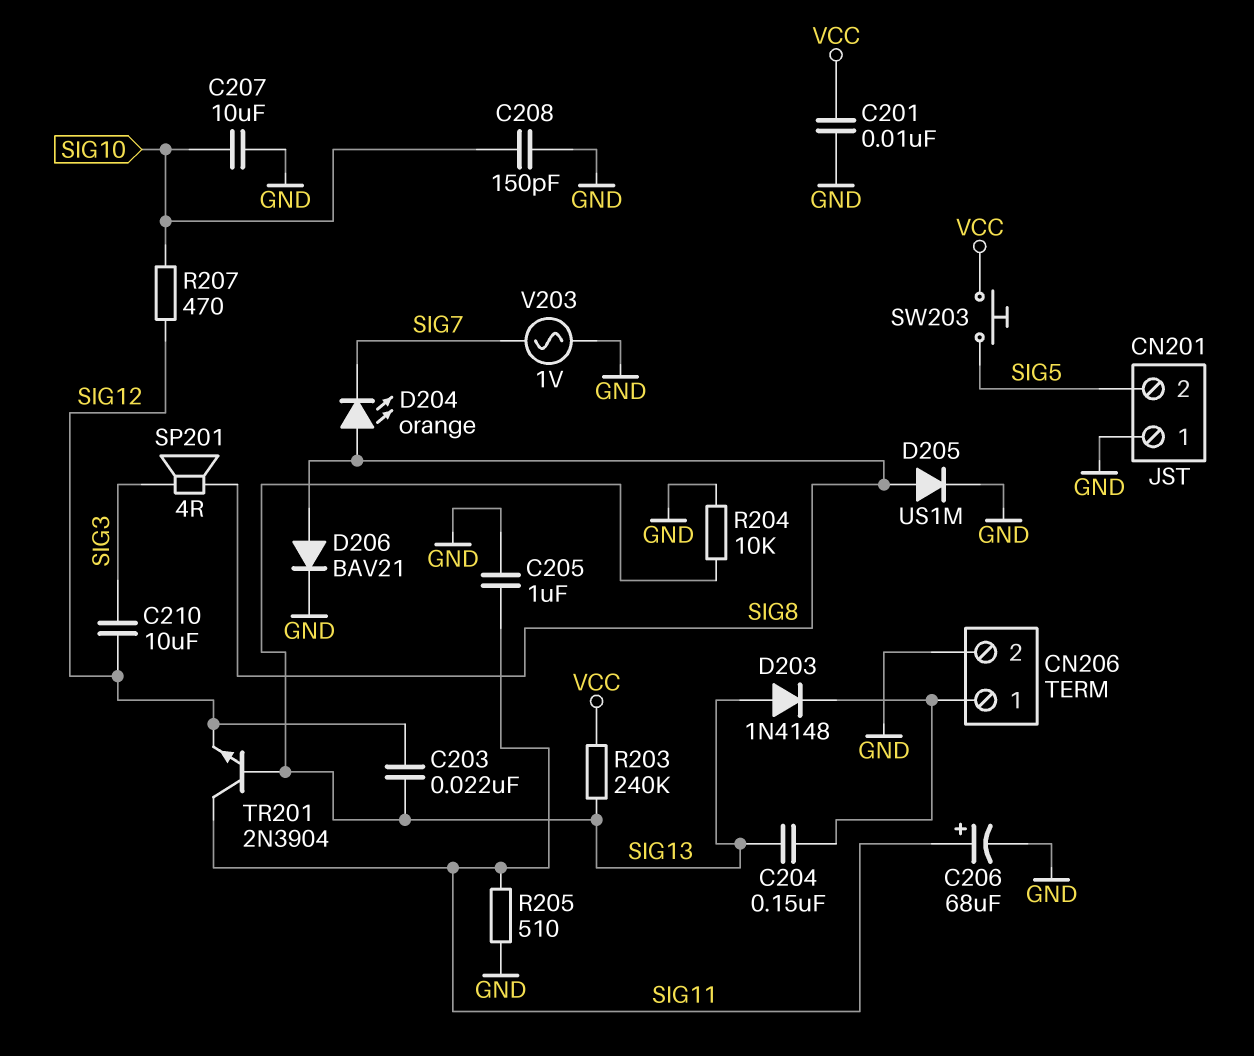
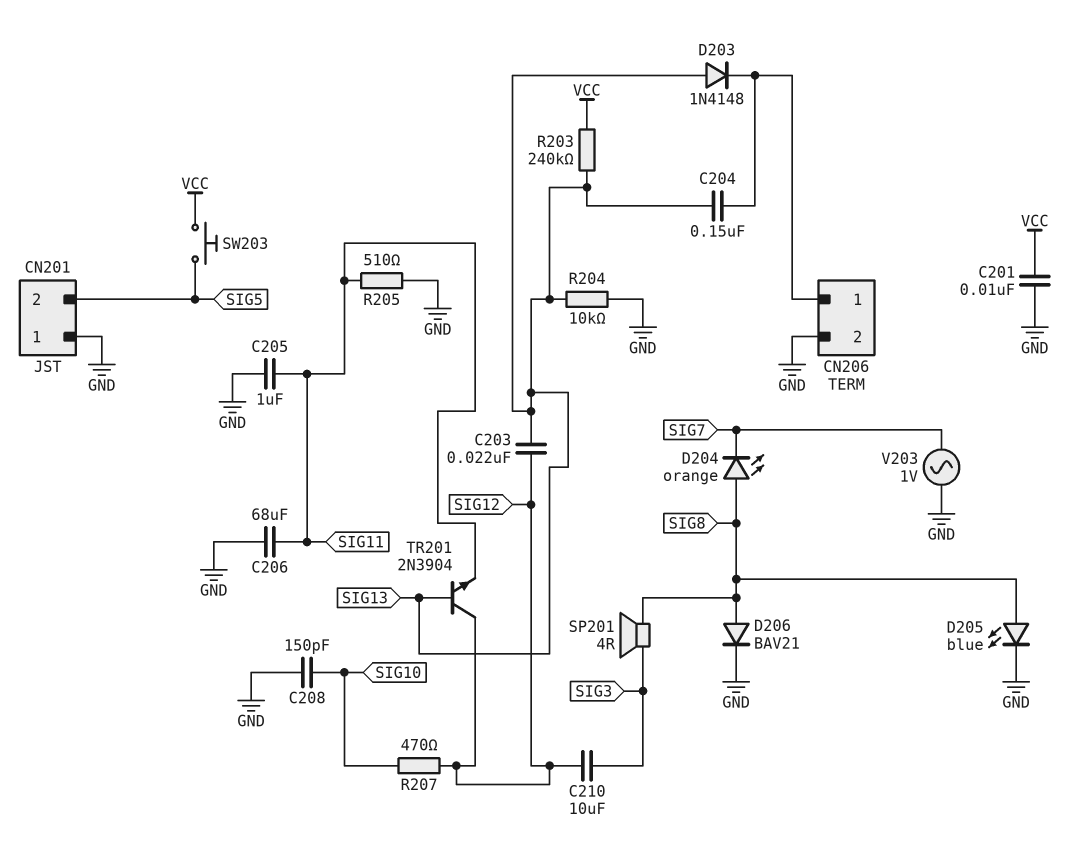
C206: 68uF (plus SIG11, minus GND) -> 68uF (GND, SIG11)
C207: 10uF (GND, SIG10) -> none
D205: diode US1M (A SIG8, K GND) -> LED blue (A SIG8, K GND)
TR201: NPN 2N3904 (B SIG13, C SIG11, E SIG12) -> NPN 2N3904 (B SIG13, C SIG12, E SIG11)

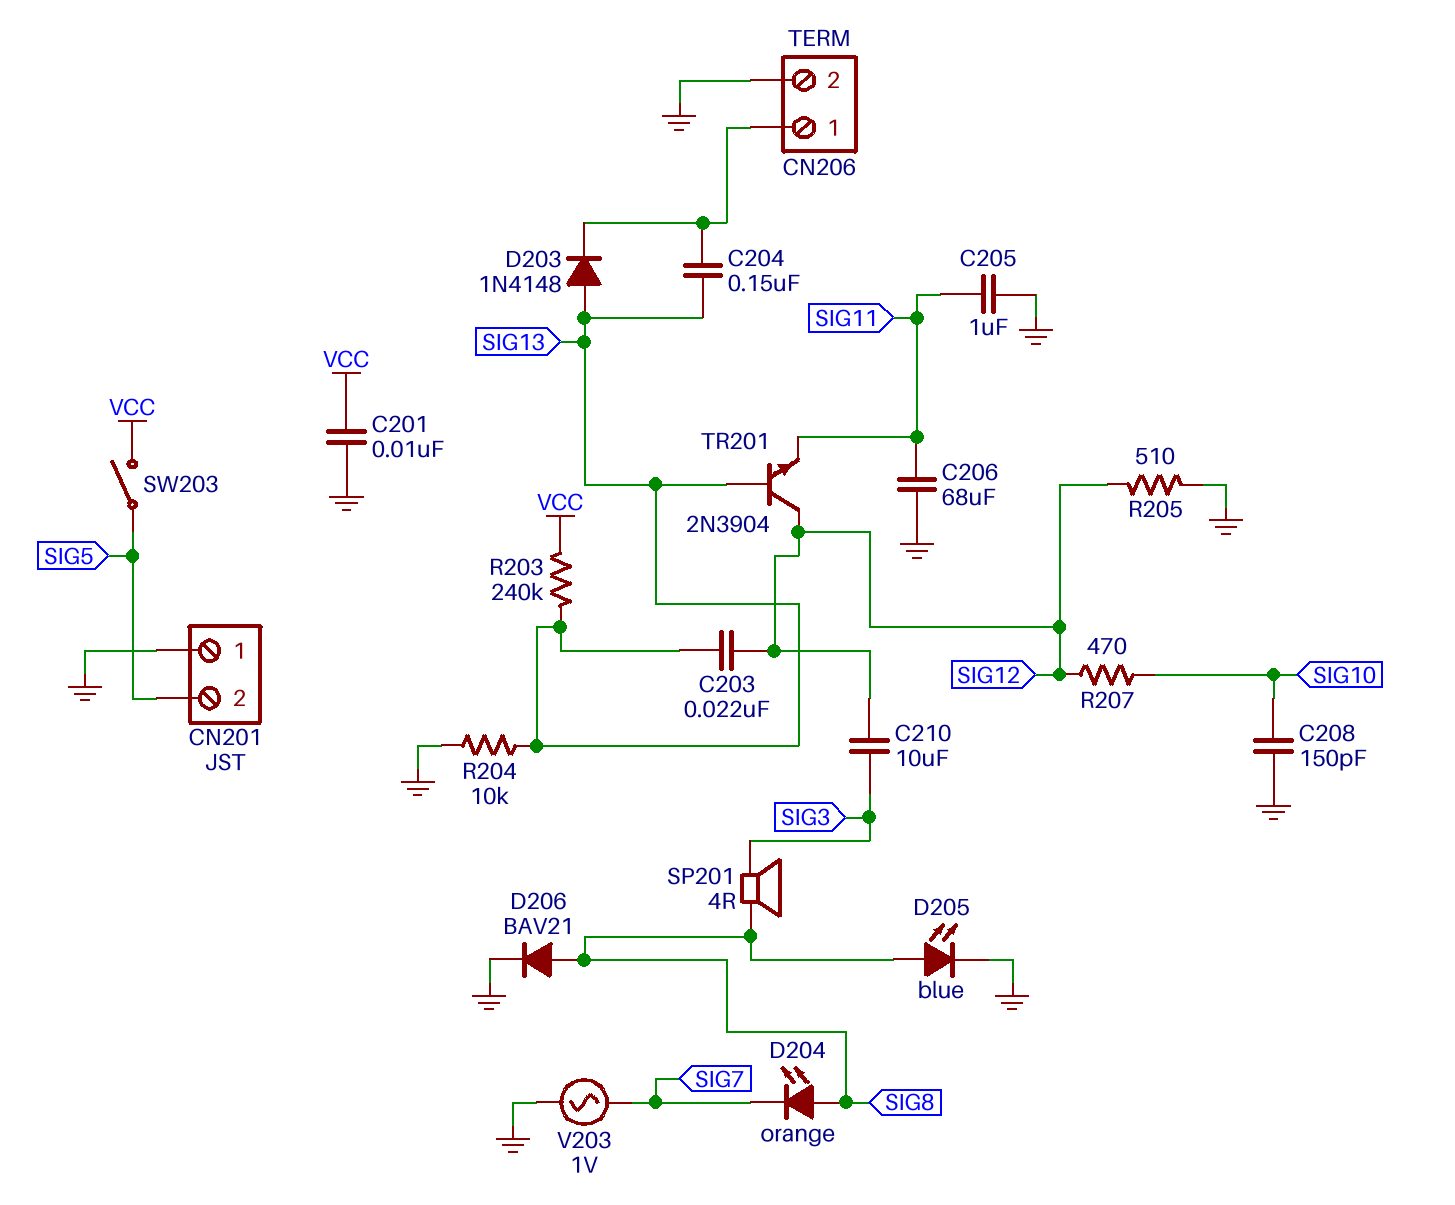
R205: 510 (GND, SIG11) -> 510 (GND, SIG12)
SW203: button (SIG5, VCC) -> switch (SIG5, VCC)

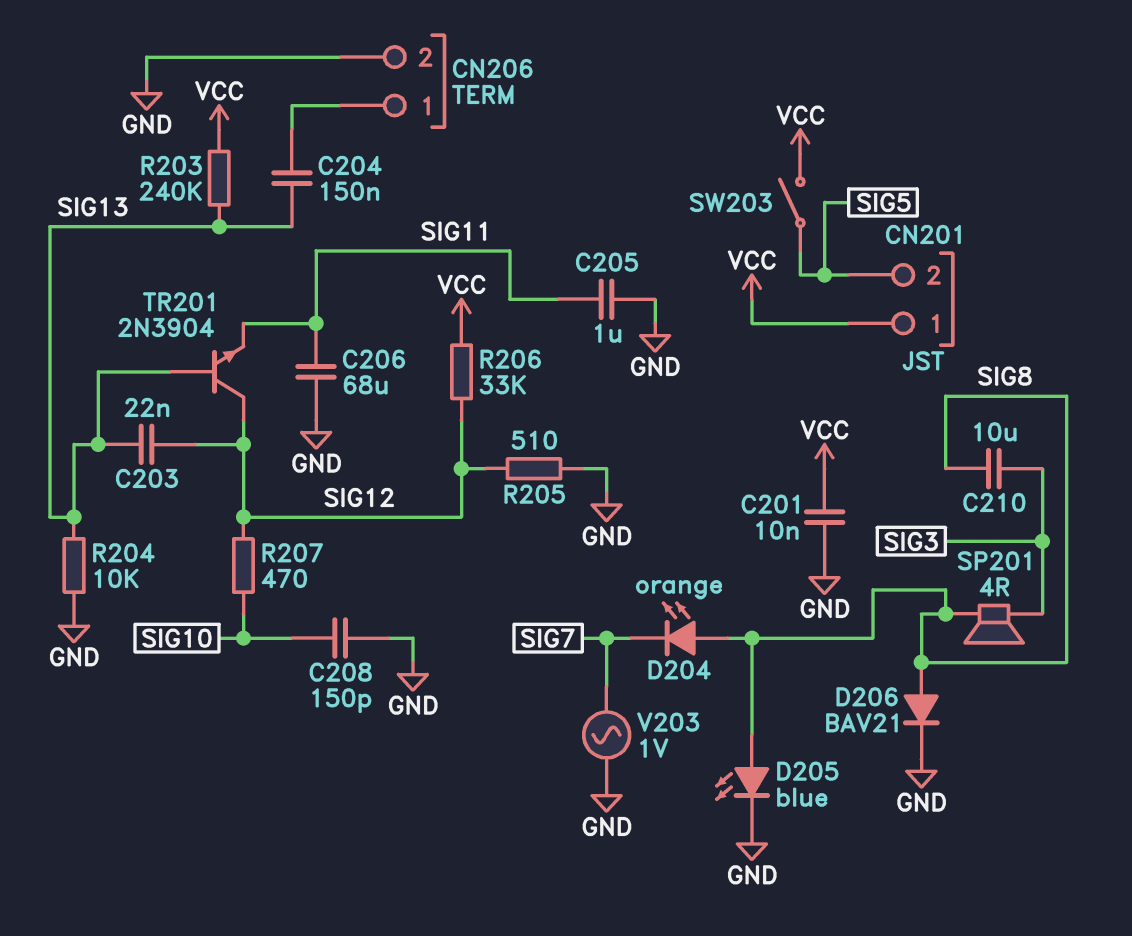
C210: 10uF (SIG3, SIG12) -> 10uF (SIG3, SIG8)
CN201 pin 1: GND -> VCC
D203: diode 1N4148 (A SIG13, K CN206/1) -> none
R206: none -> 33k (SIG12, VCC)

